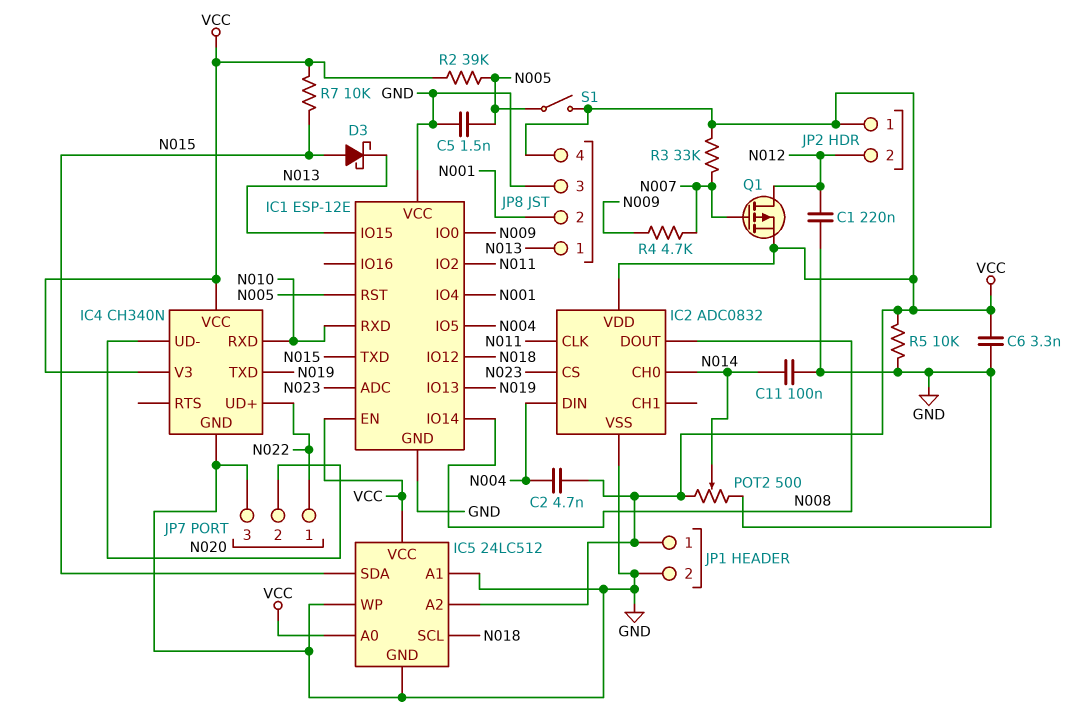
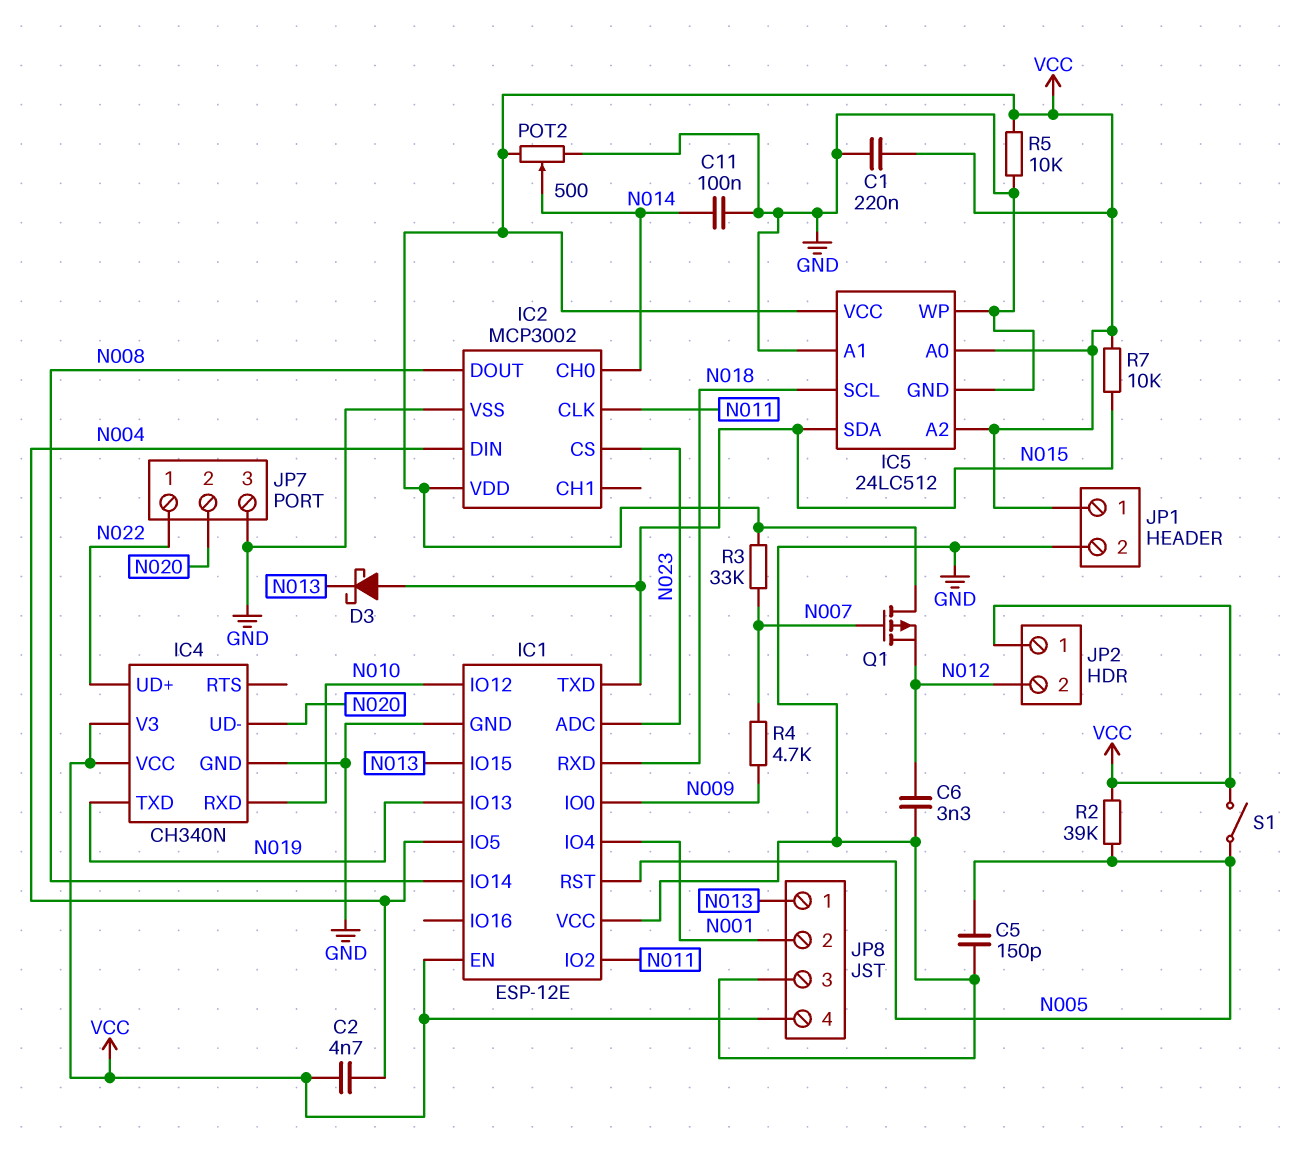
C1: 220nF (GND, N012) -> 220nF (GND, VCC)
C5: 1.5nF (GND, N005) -> 150pF (GND, N005)
C6: 3.3nF (GND, VCC) -> 3.3nF (GND, N012)
IC1 pin IO12: N018 -> N010
IC1 pin RXD: N010 -> N018
IC2: ADC0832 -> MCP3002
Q1: PMOS (G N007, D N012, S VCC) -> PMOS (G N007, D VCC, S N012)

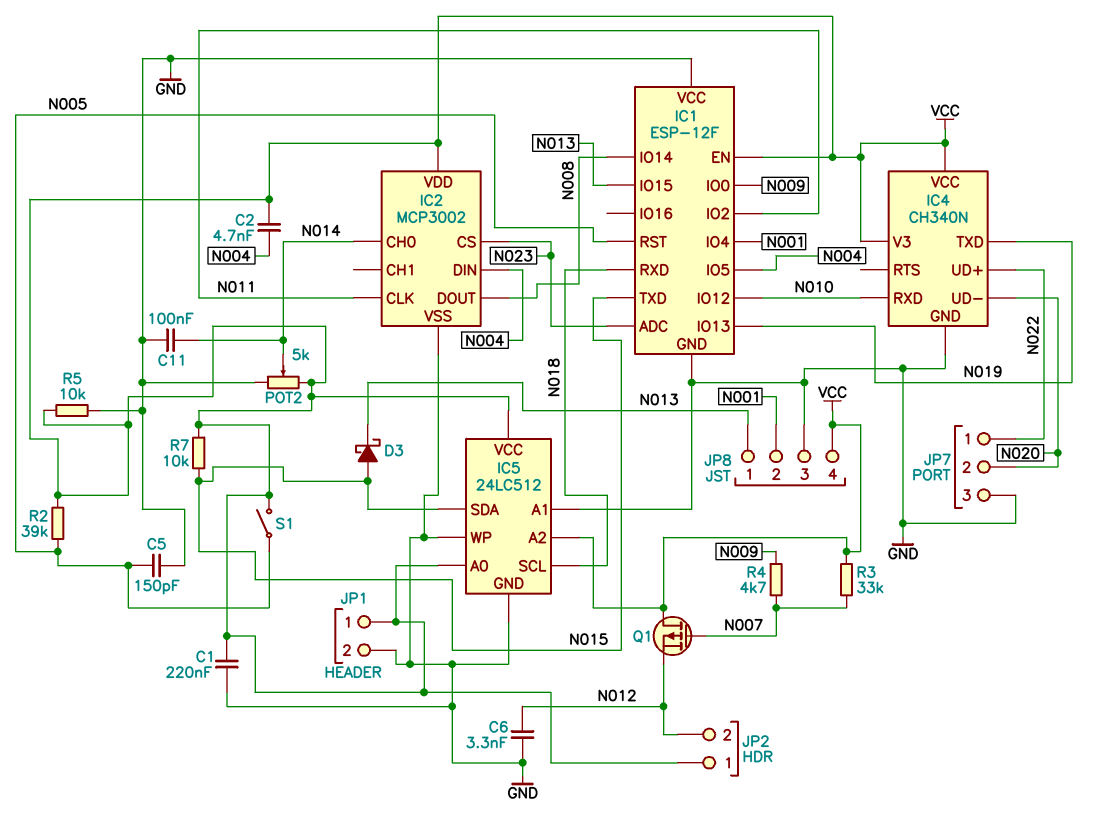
IC1: ESP-12E -> ESP-12F
POT2: 500 (GND, VCC, wiper N014) -> 5k (GND, VCC, wiper N014)

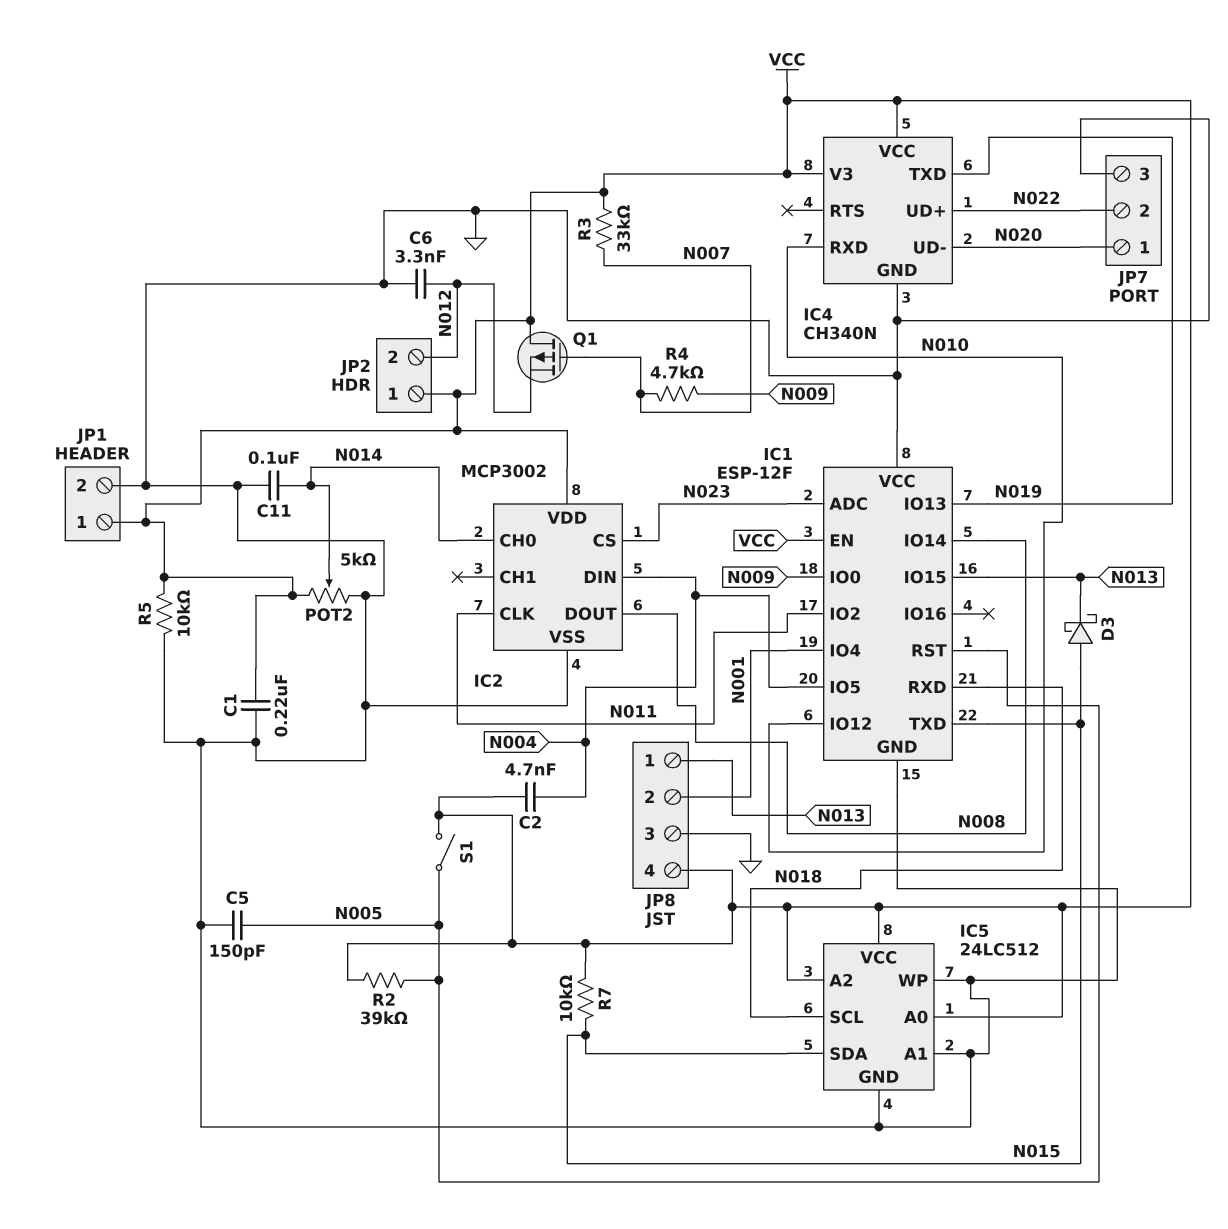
JP7 pin 1: N022 -> N020
JP7 pin 2: N020 -> N022

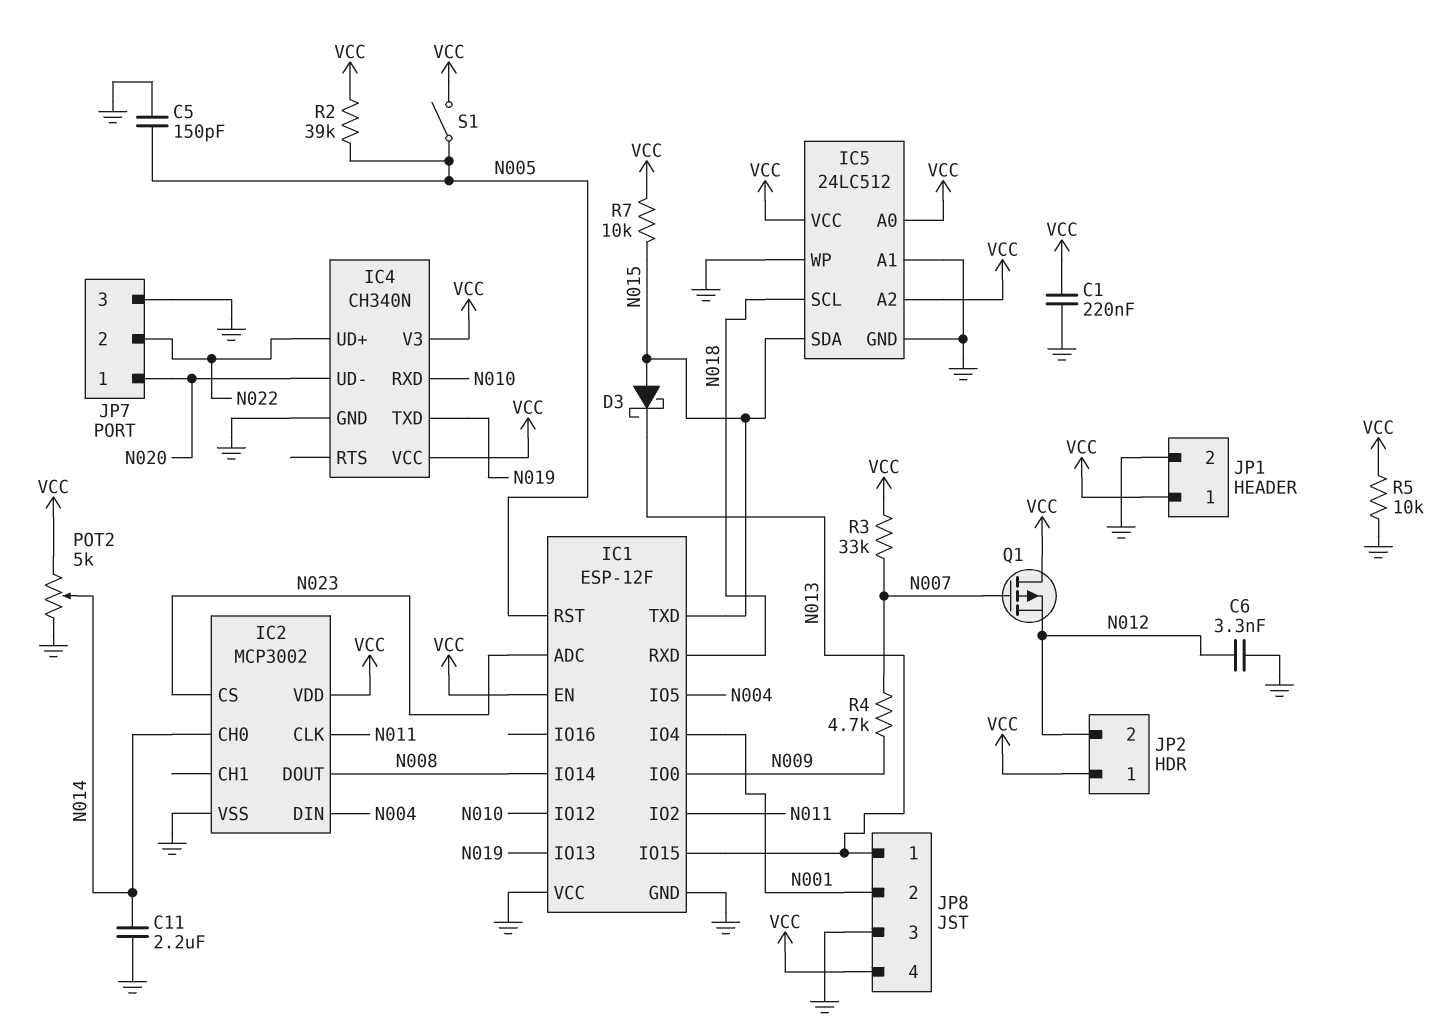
C2: 4.7nF (N004, VCC) -> none
C11: 100nF (GND, N014) -> 2.2uF (GND, N014)

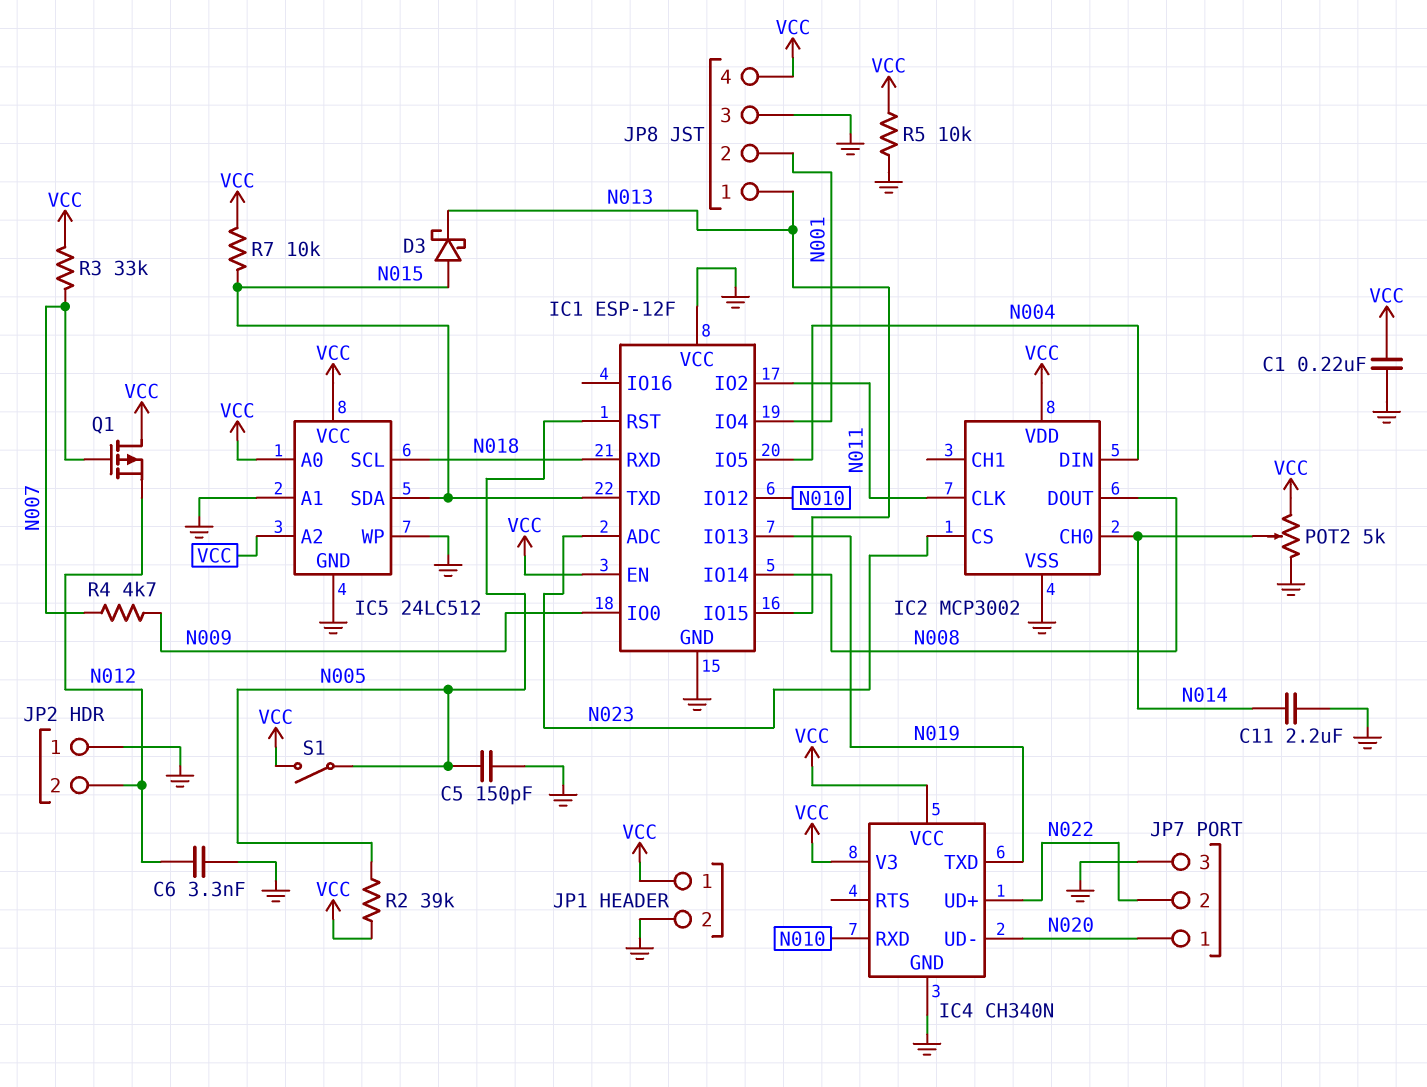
JP2 pin 1: VCC -> GND

